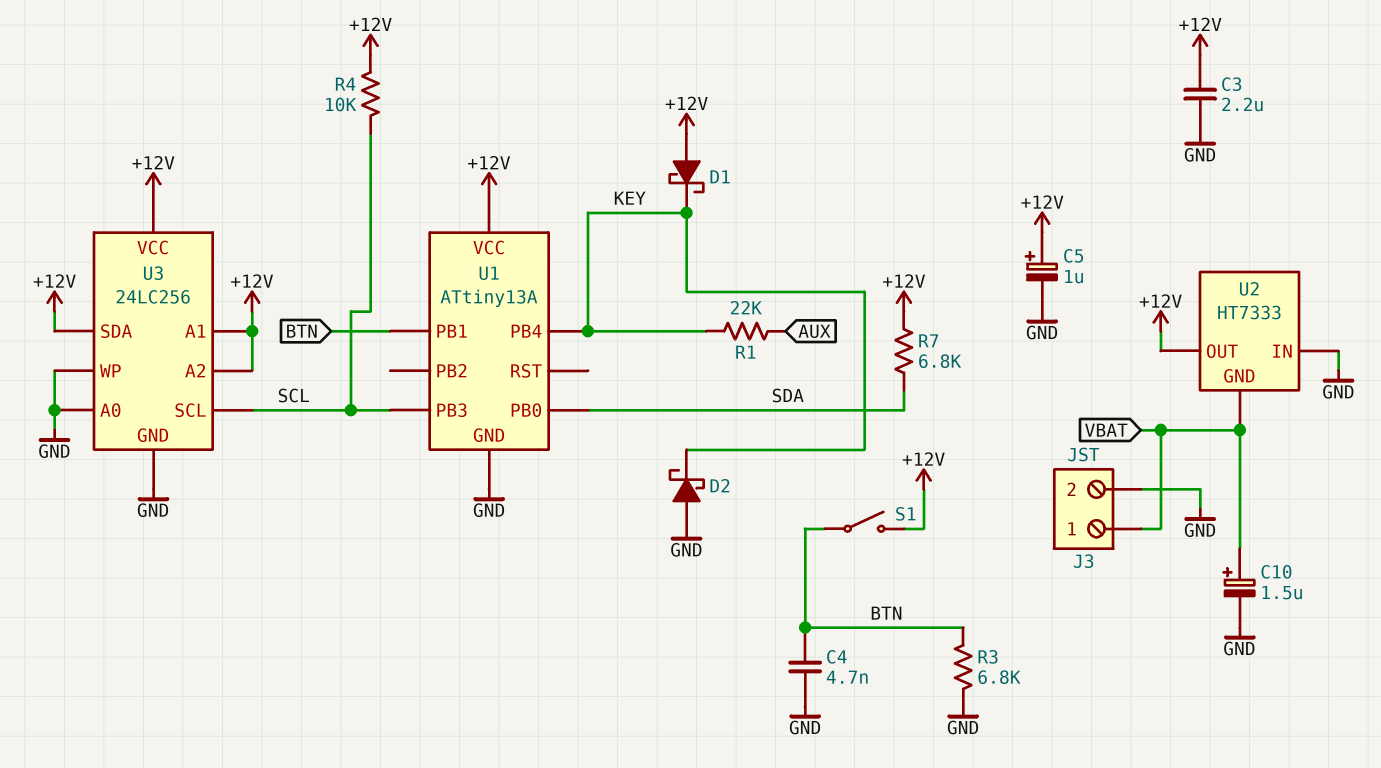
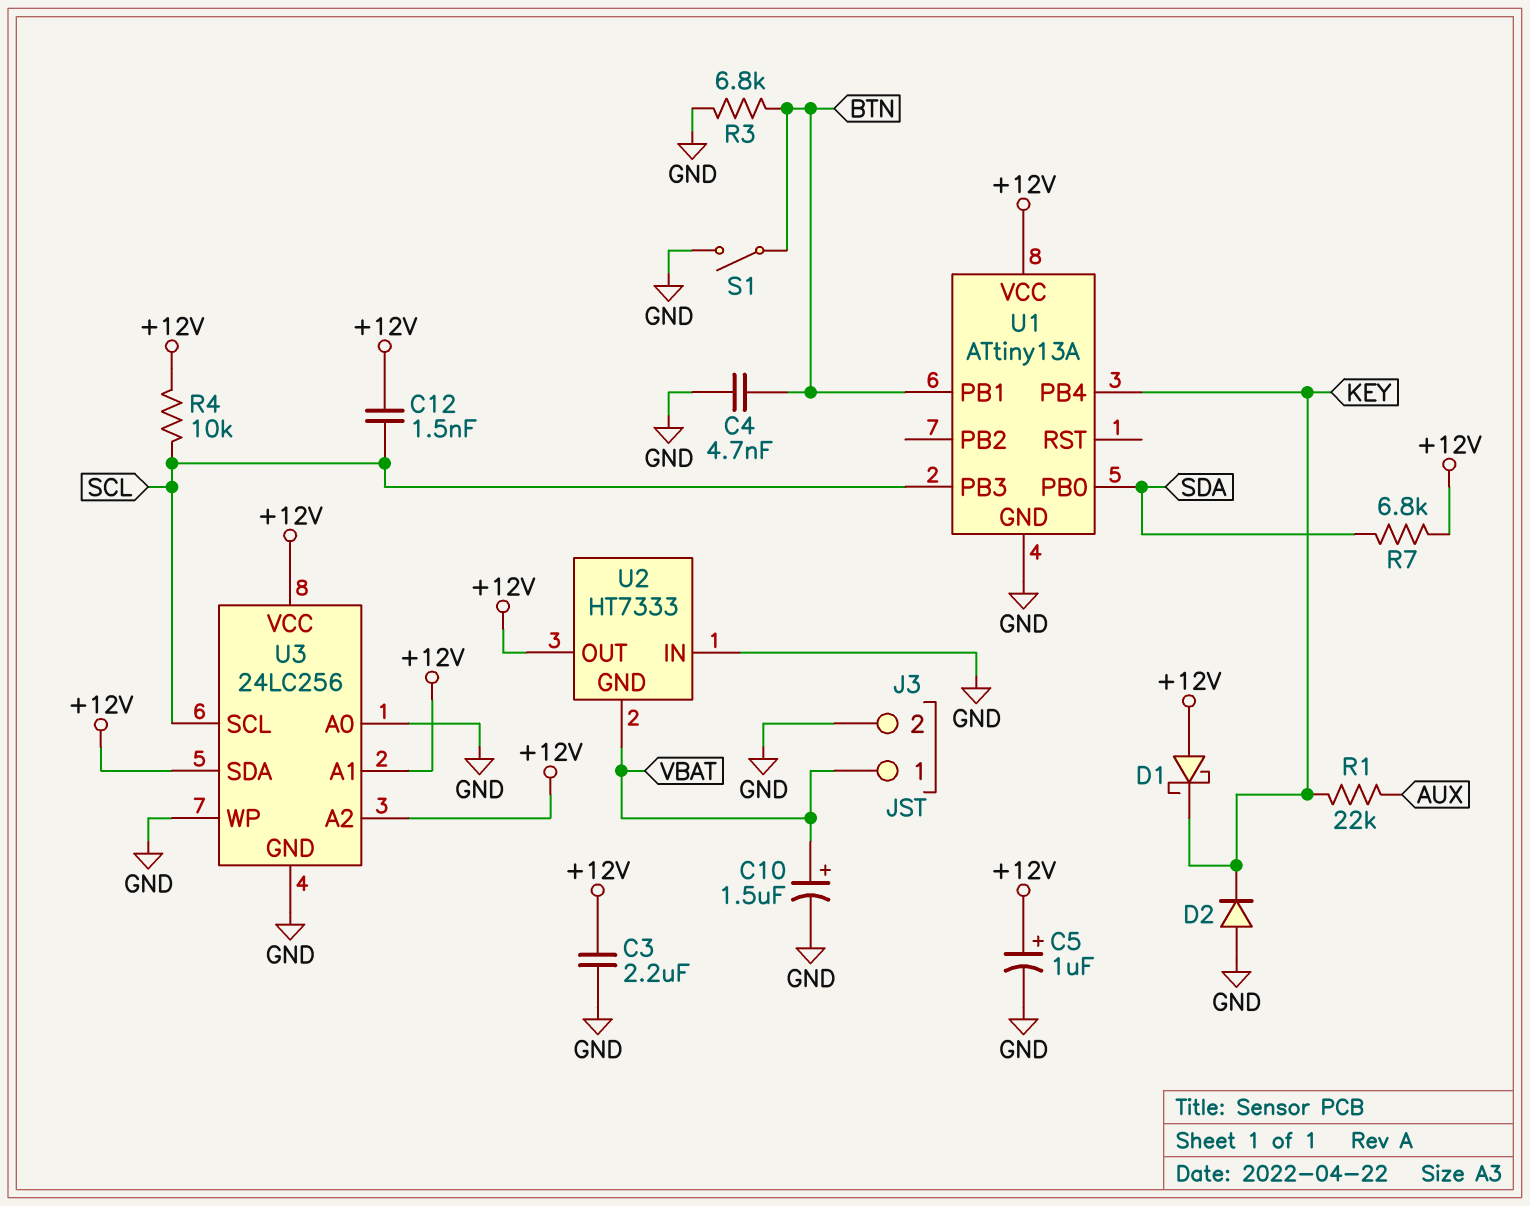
C12: none -> 1.5nF (+12V, SCL)
D2: schottky (A GND, K KEY) -> diode (A GND, K KEY)
S1: switch (+12V, BTN) -> switch (BTN, GND)

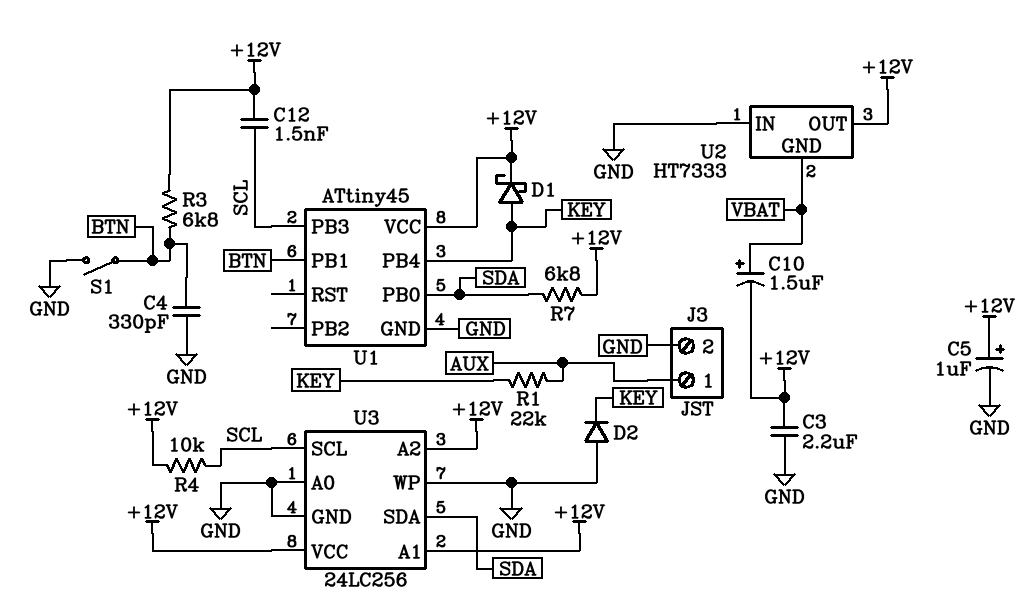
C4: 4.7nF (BTN, GND) -> 330pF (BTN, GND)
C10: 1.5uF (plus VBAT, minus GND) -> 1.5uF (plus VBAT, minus +12V)
D1: schottky (A +12V, K KEY) -> schottky (A KEY, K +12V)
J3 pin 1: VBAT -> AUX
R3: 6.8k (BTN, GND) -> 6.8k (+12V, BTN)
U1: ATtiny13A -> ATtiny45
U3 pin SDA: +12V -> SDA

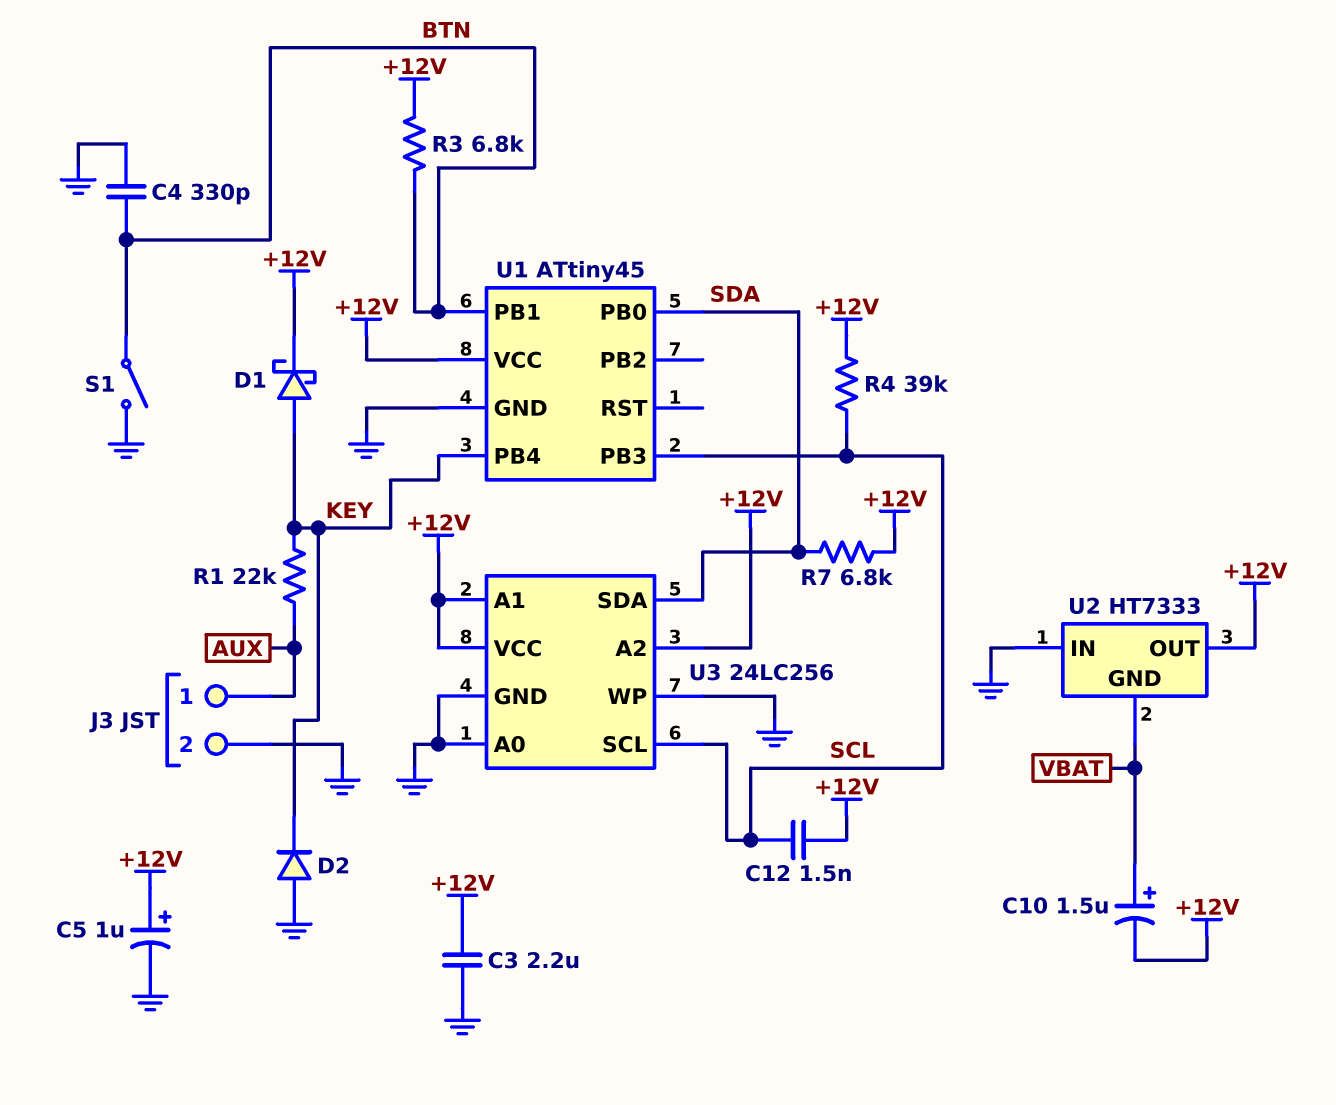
R4: 10k (+12V, SCL) -> 39k (+12V, SCL)

